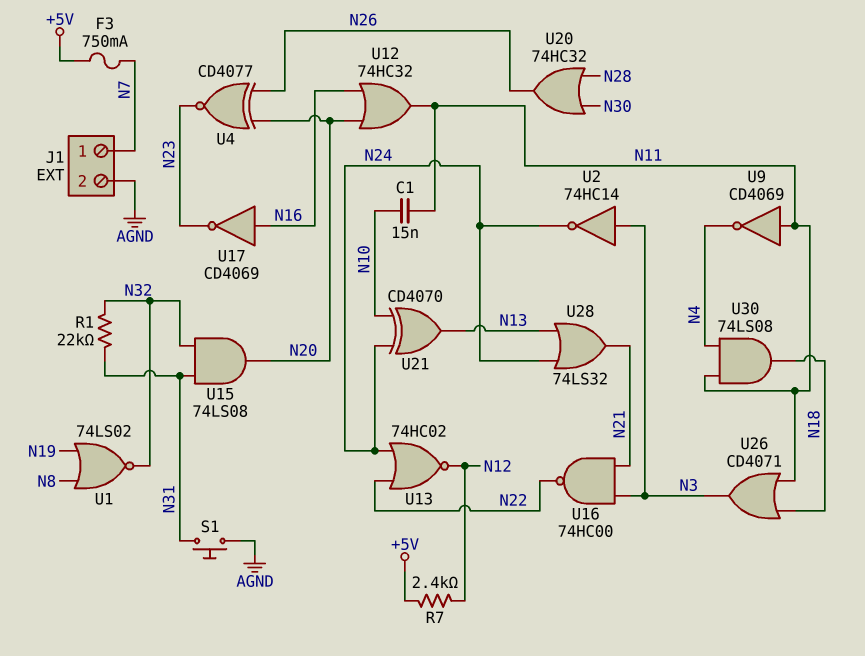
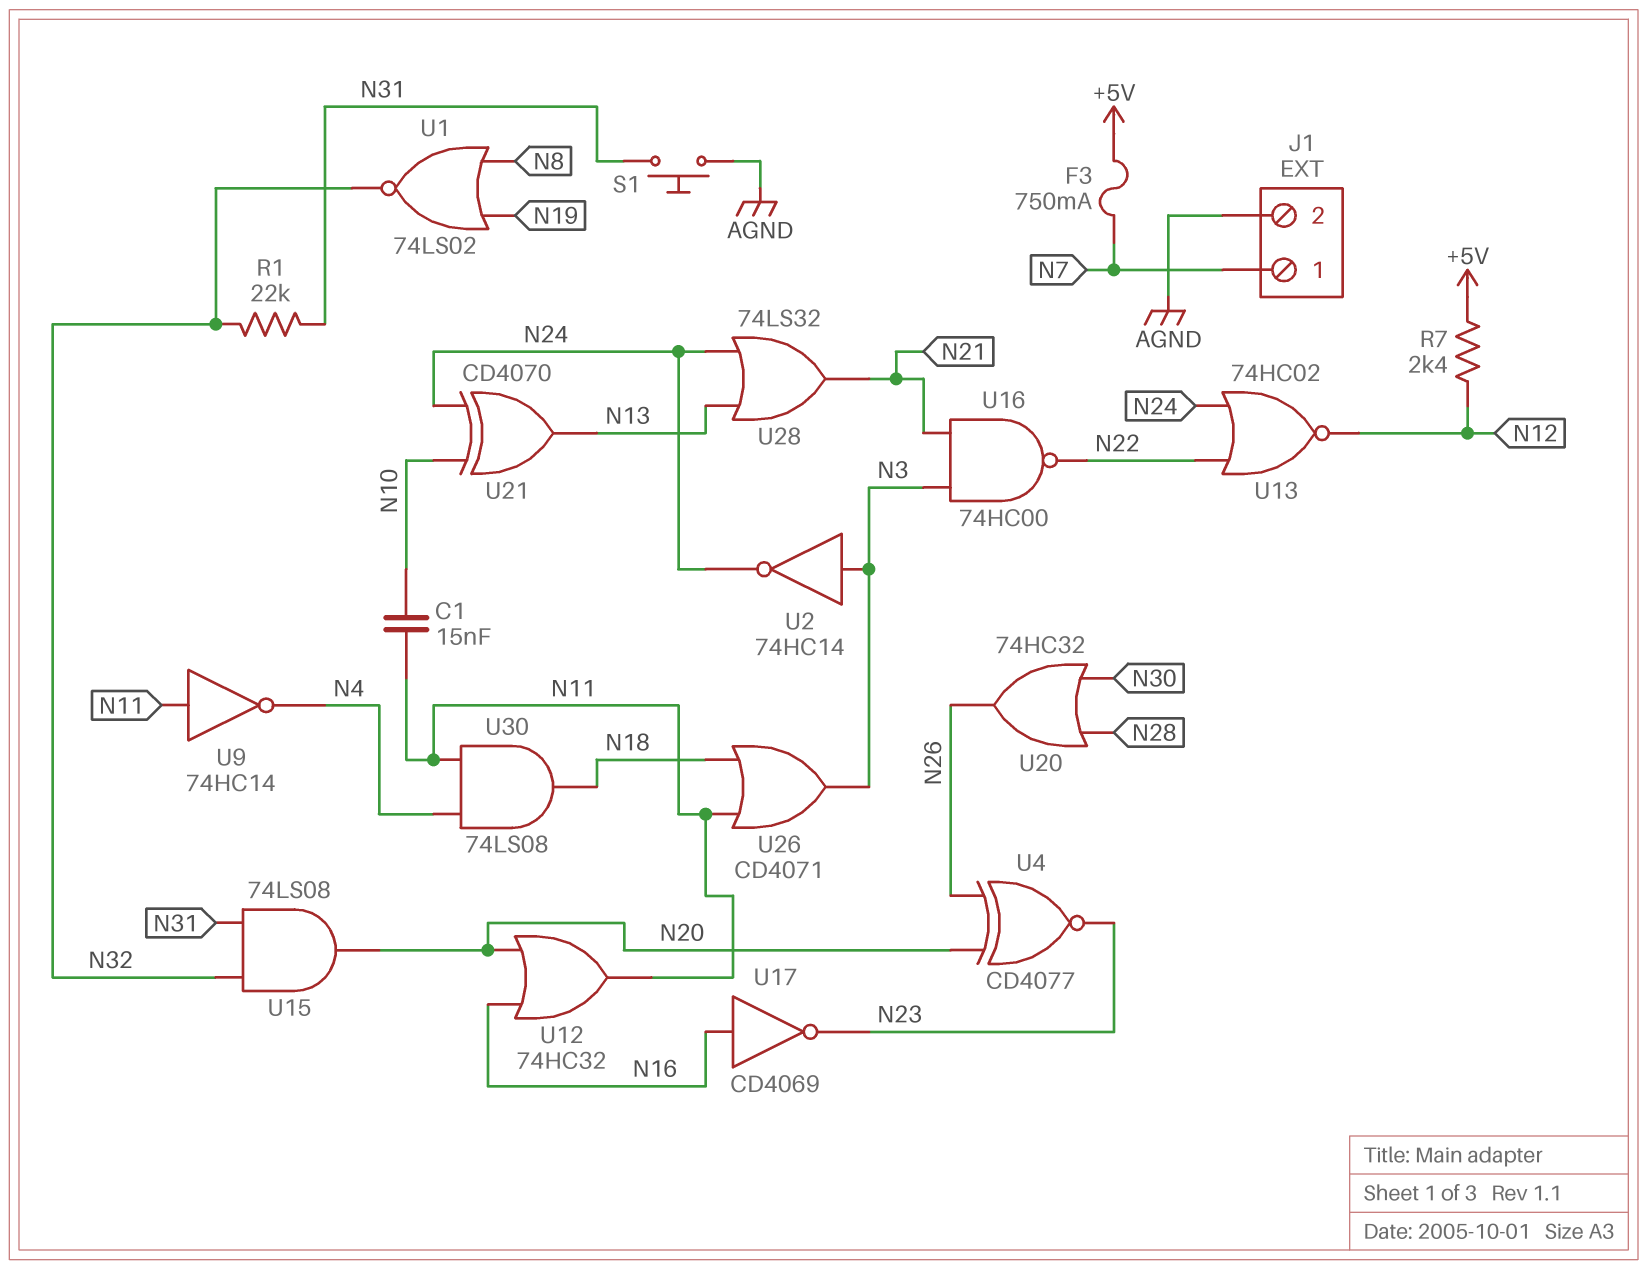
U9: NOT CD4069 (in N11, out N4) -> NOT 74HC14 (in N11, out N4)

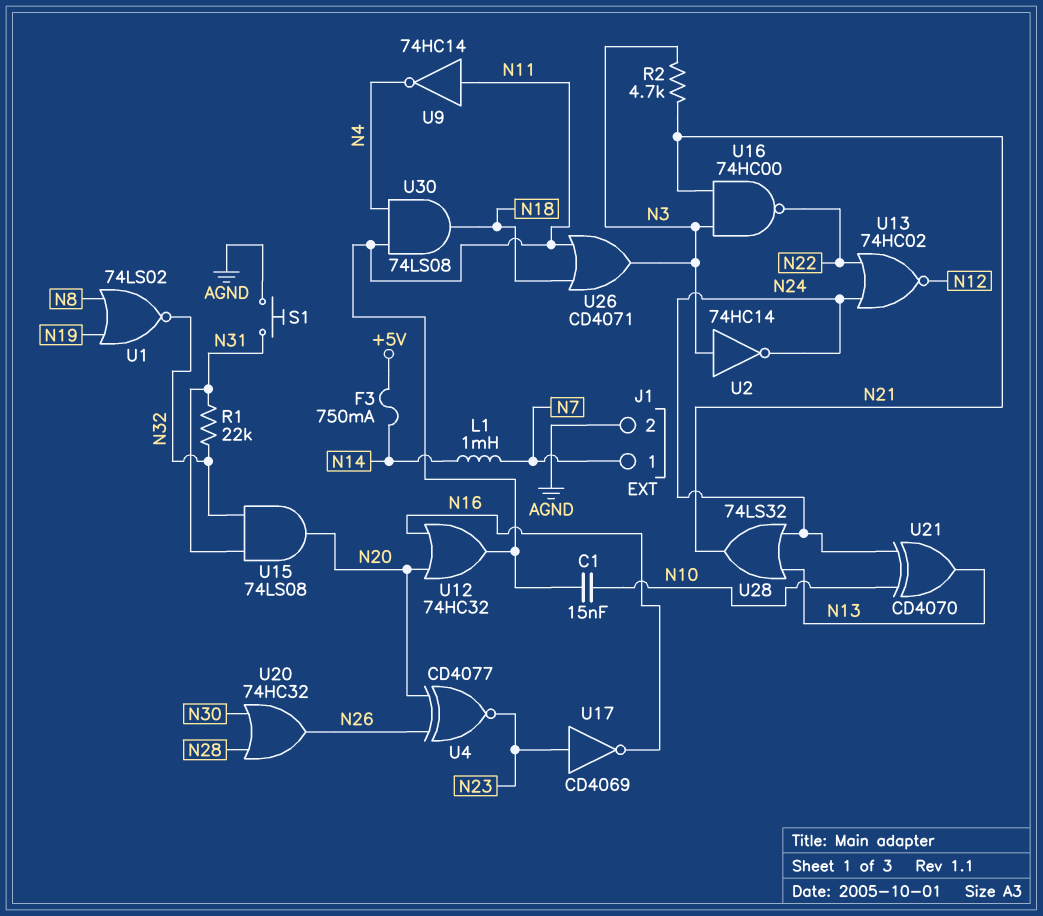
F3: 750mA (+5V, N7) -> 750mA (+5V, N14)
L1: none -> 1mH (N7, N14)
R2: none -> 4.7k (N3, N21)
R7: 2.4k (+5V, N12) -> none
U17: NOT CD4069 (in N16, out N23) -> NOT CD4069 (in N23, out N16)

